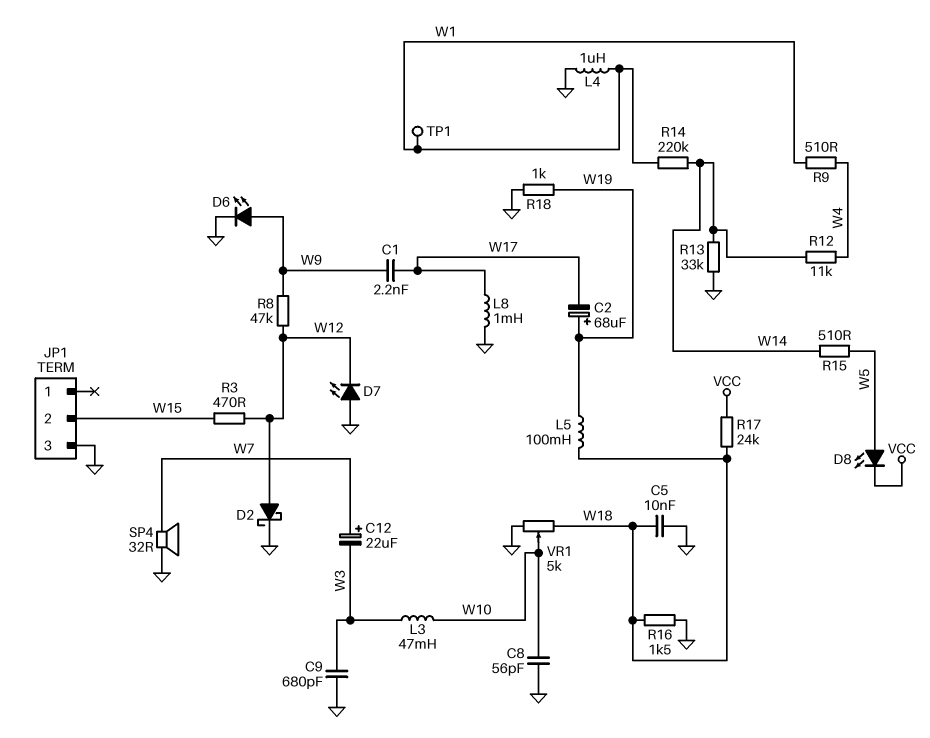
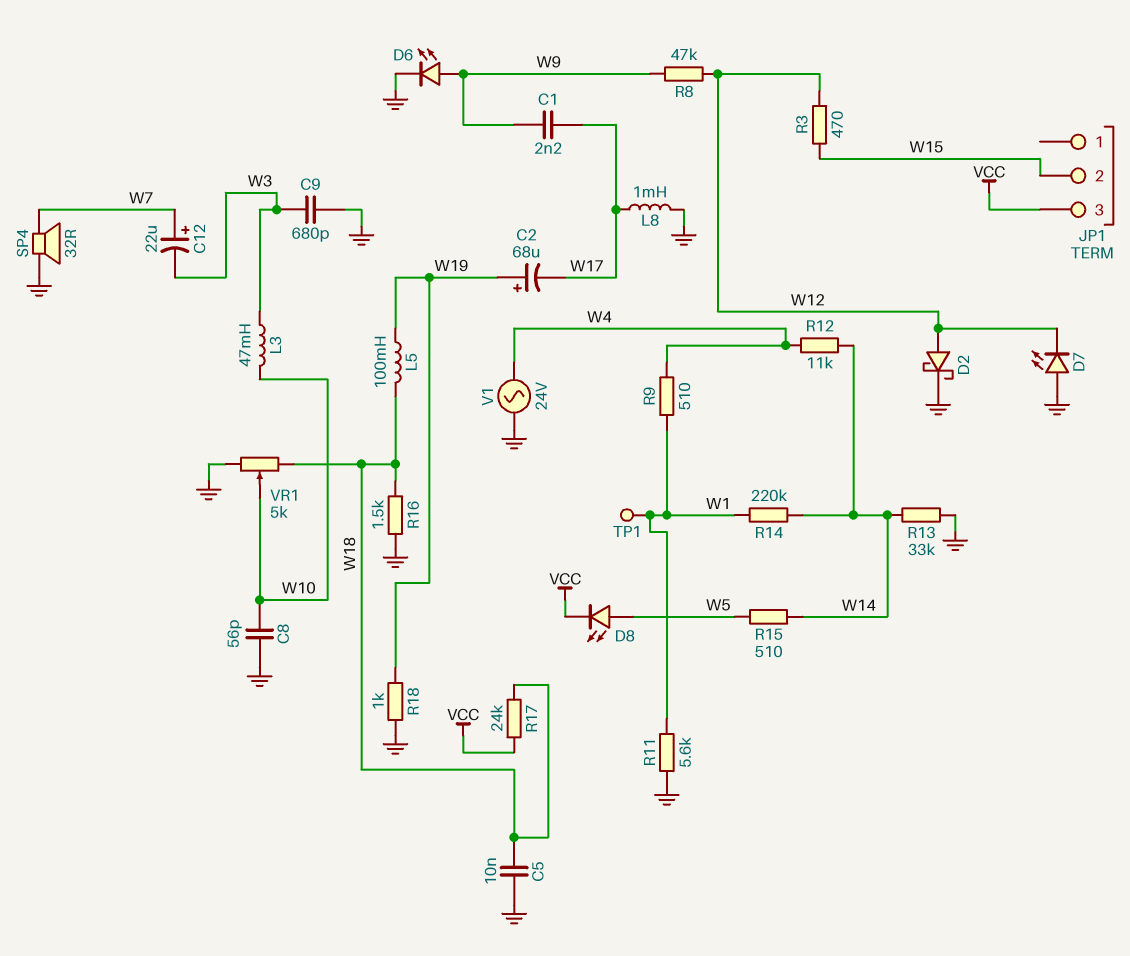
JP1 pin 3: GND -> VCC
L4: 1uH (GND, W1) -> none
R11: none -> 5.6k (GND, W1)
V1: none -> AC 24V (GND, W4)

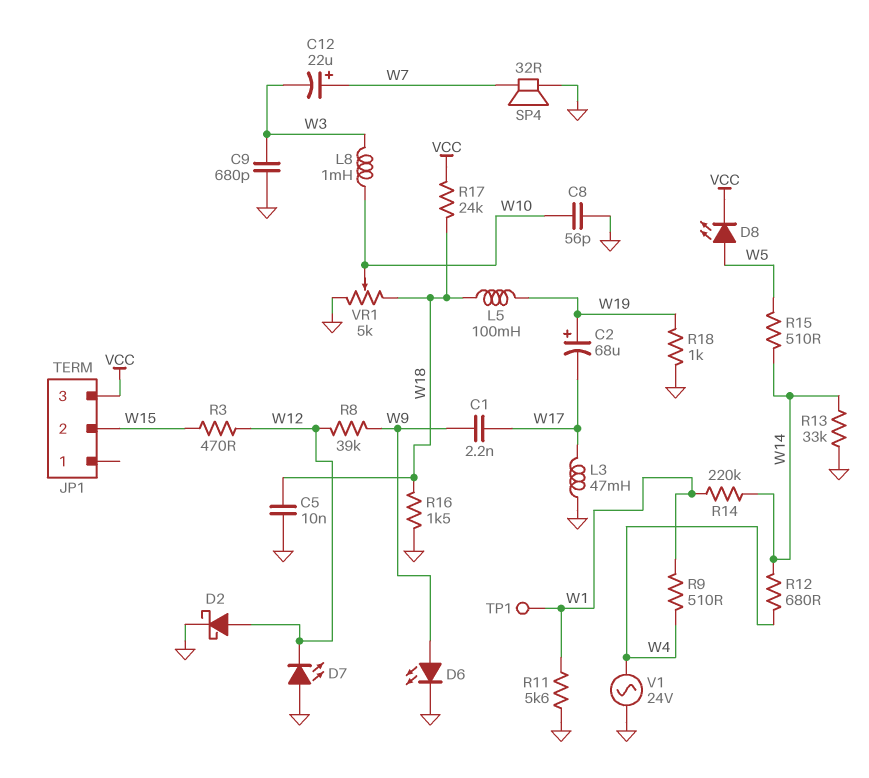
L3: 47mH (W3, W10) -> 47mH (GND, W17)
L8: 1mH (GND, W17) -> 1mH (W3, W10)
R8: 47k (W9, W12) -> 39k (W9, W12)
R12: 11k (W4, W14) -> 680 (W4, W14)

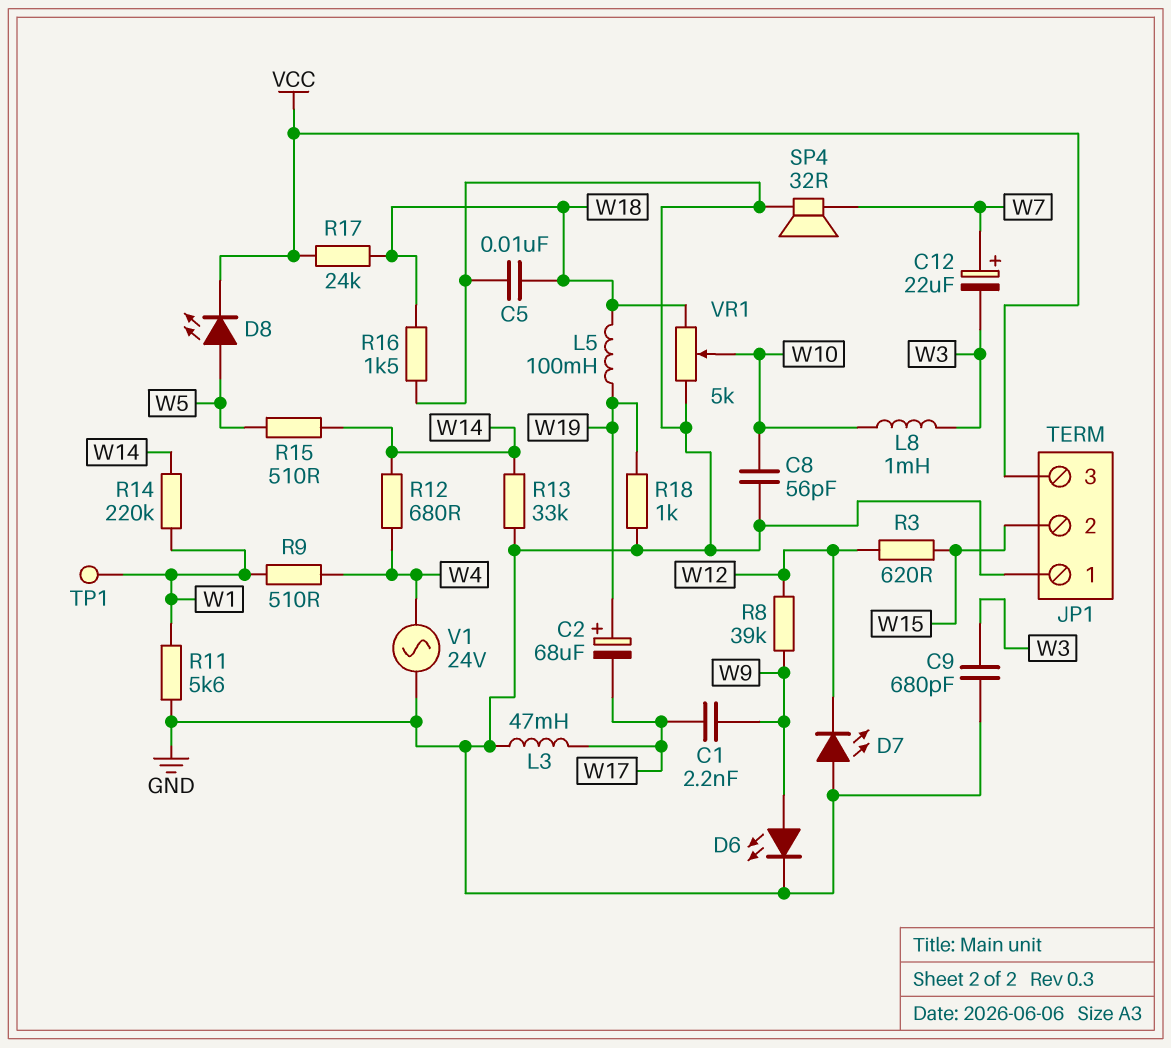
D2: schottky (A W12, K GND) -> none
JP1 pin 1: none -> GND
R3: 470 (W12, W15) -> 620 (W12, W15)

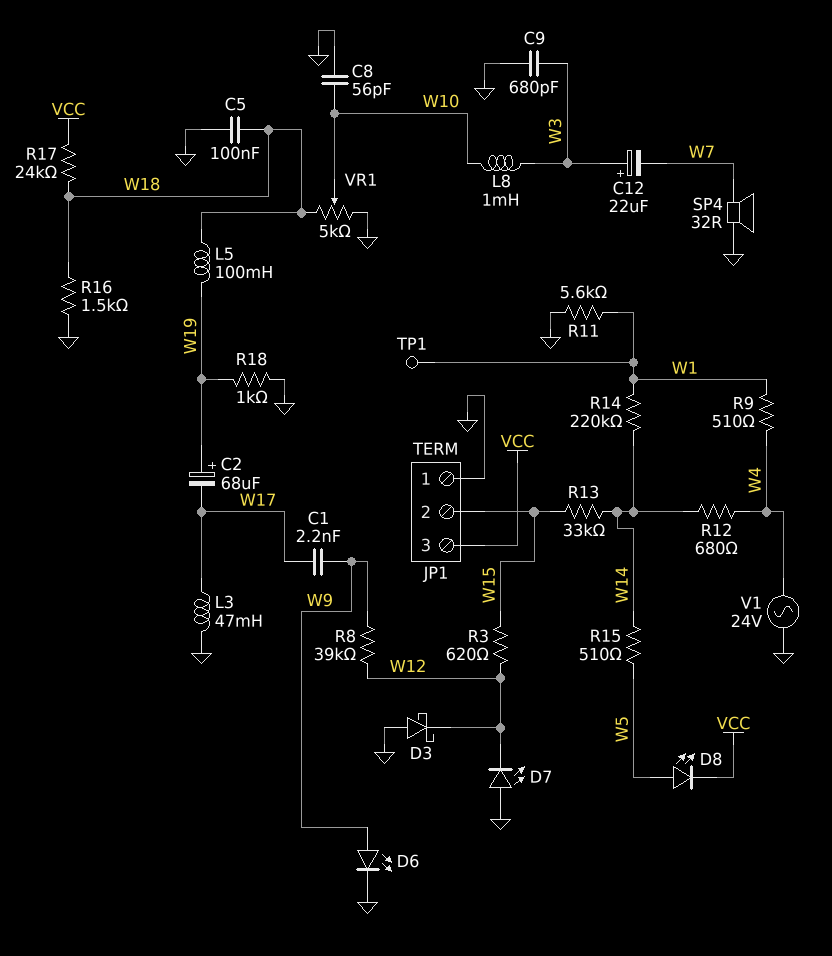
C5: 10nF (GND, W18) -> 100nF (GND, W18)
C12: 22uF (plus W7, minus W3) -> 22uF (plus W3, minus W7)
D3: none -> schottky (A GND, K W12)
R13: 33k (GND, W14) -> 33k (W14, W15)

